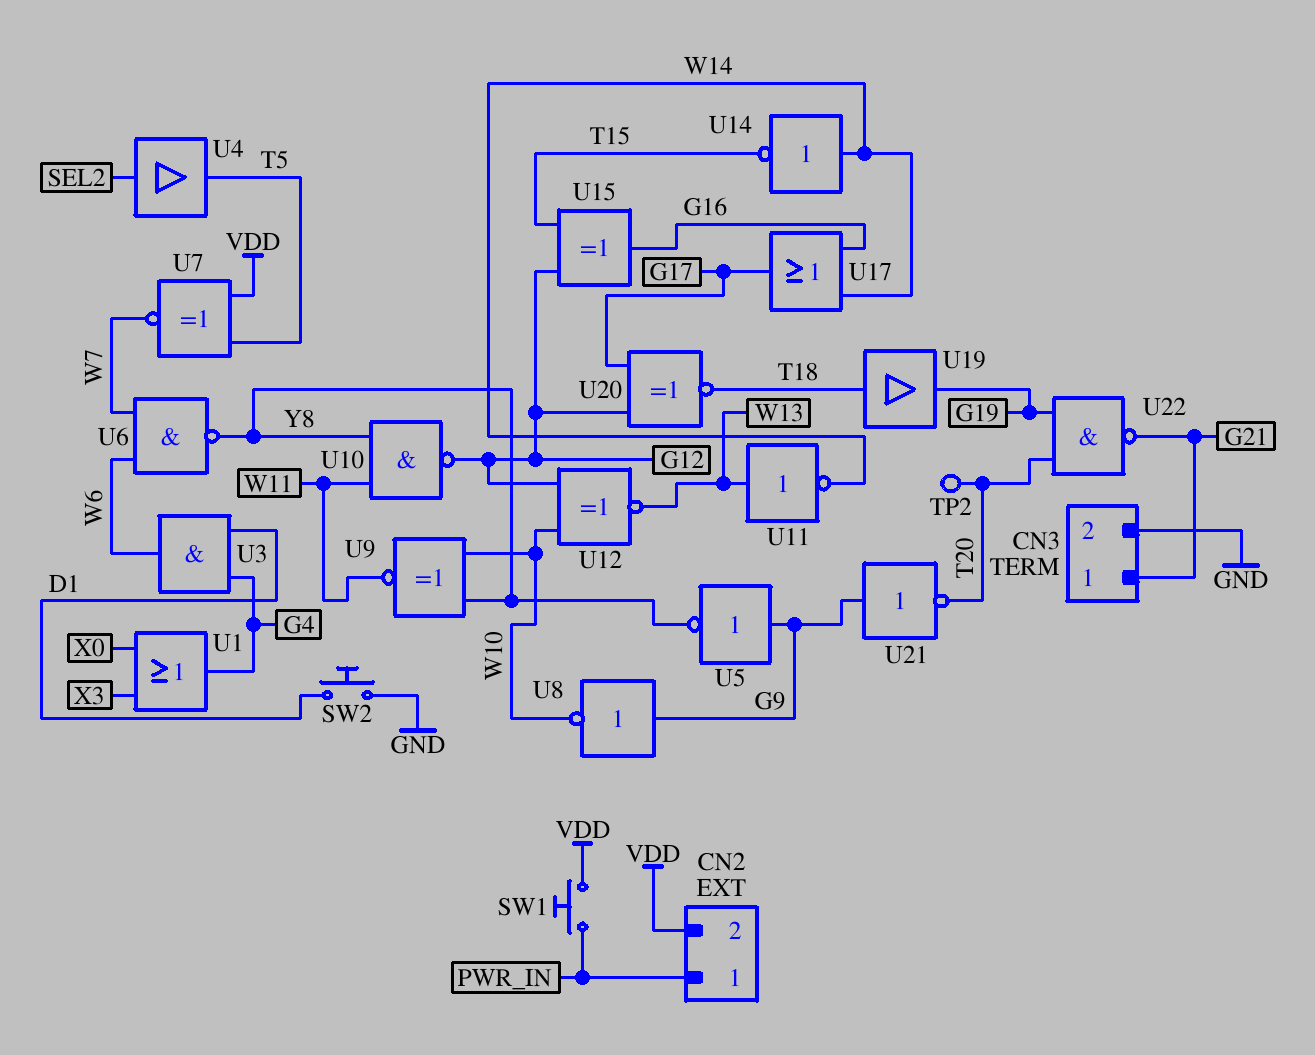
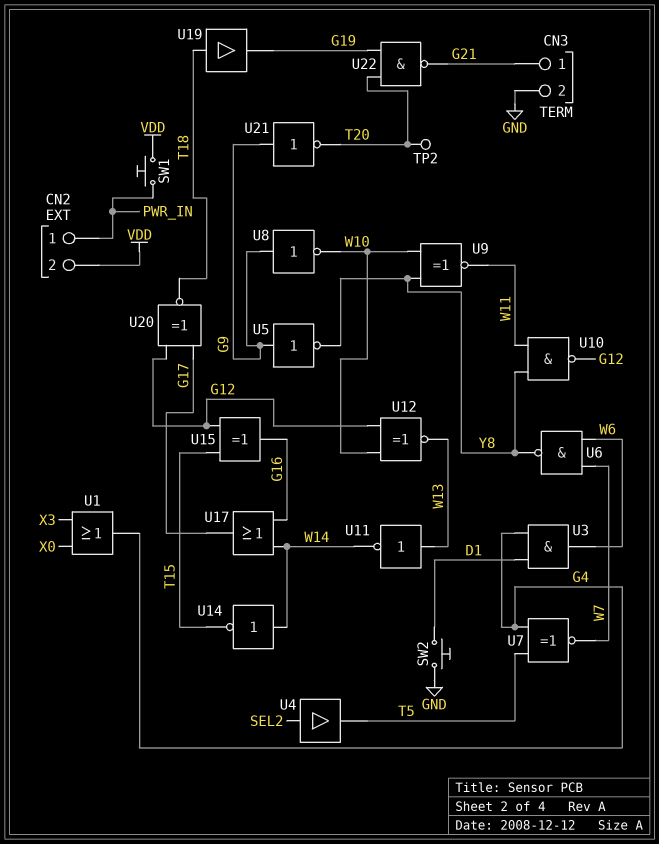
U7: XNOR (in T5, in VDD, out W7) -> XNOR (in G4, in T5, out W7)

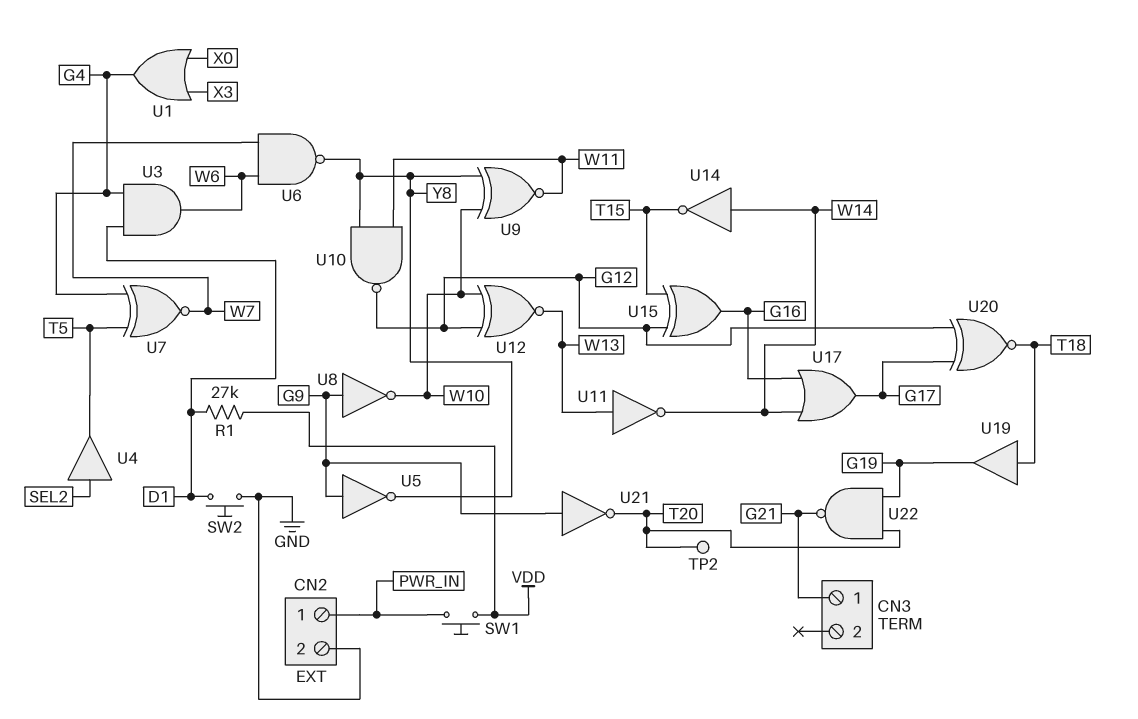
CN2 pin 2: VDD -> GND
CN3 pin 2: GND -> none
R1: none -> 27k (D1, VDD)

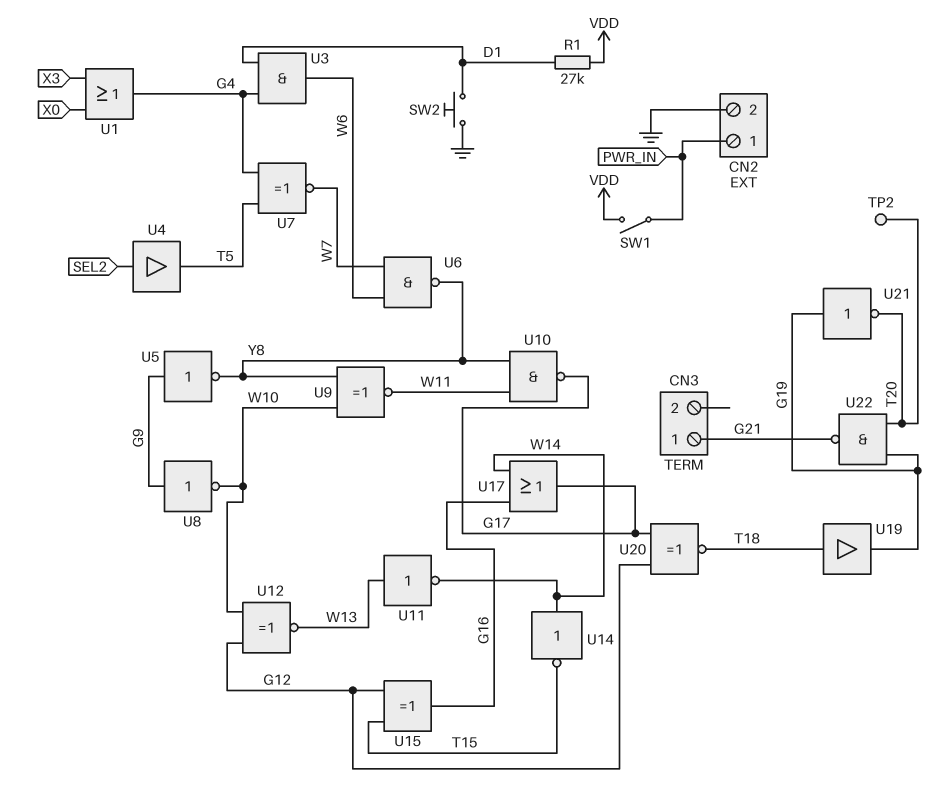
SW1: button (PWR_IN, VDD) -> switch (PWR_IN, VDD)
U10: NAND (in W11, in Y8, out G12) -> NAND (in W11, in Y8, out G17)
U21: NOT (in G9, out T20) -> NOT (in G19, out T20)

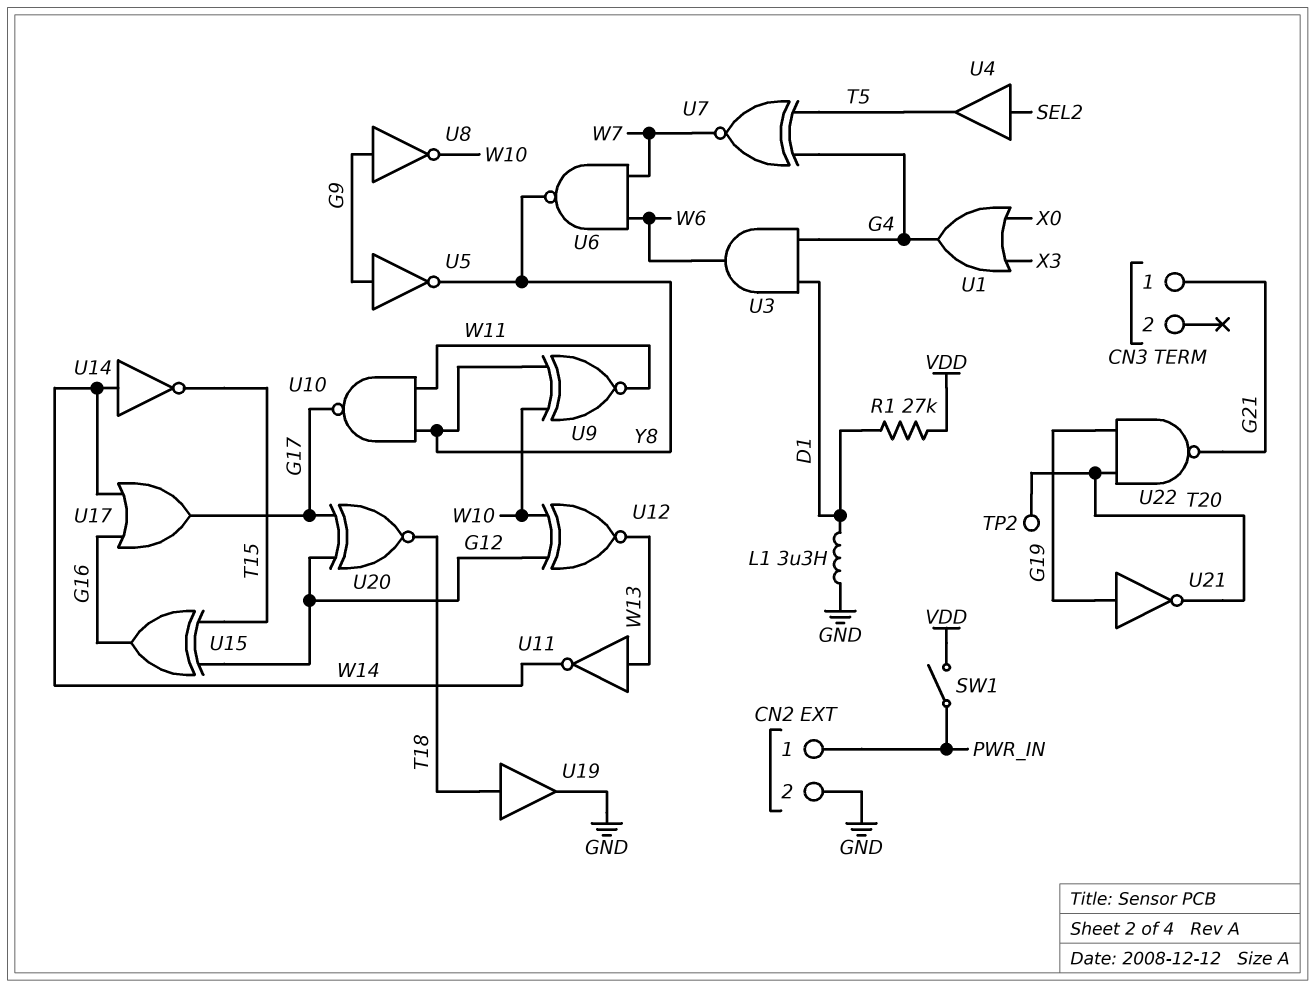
L1: none -> 3.3uH (D1, GND)
SW2: button (D1, GND) -> none
U19: buffer (in T18, out G19) -> buffer (in T18, out GND)

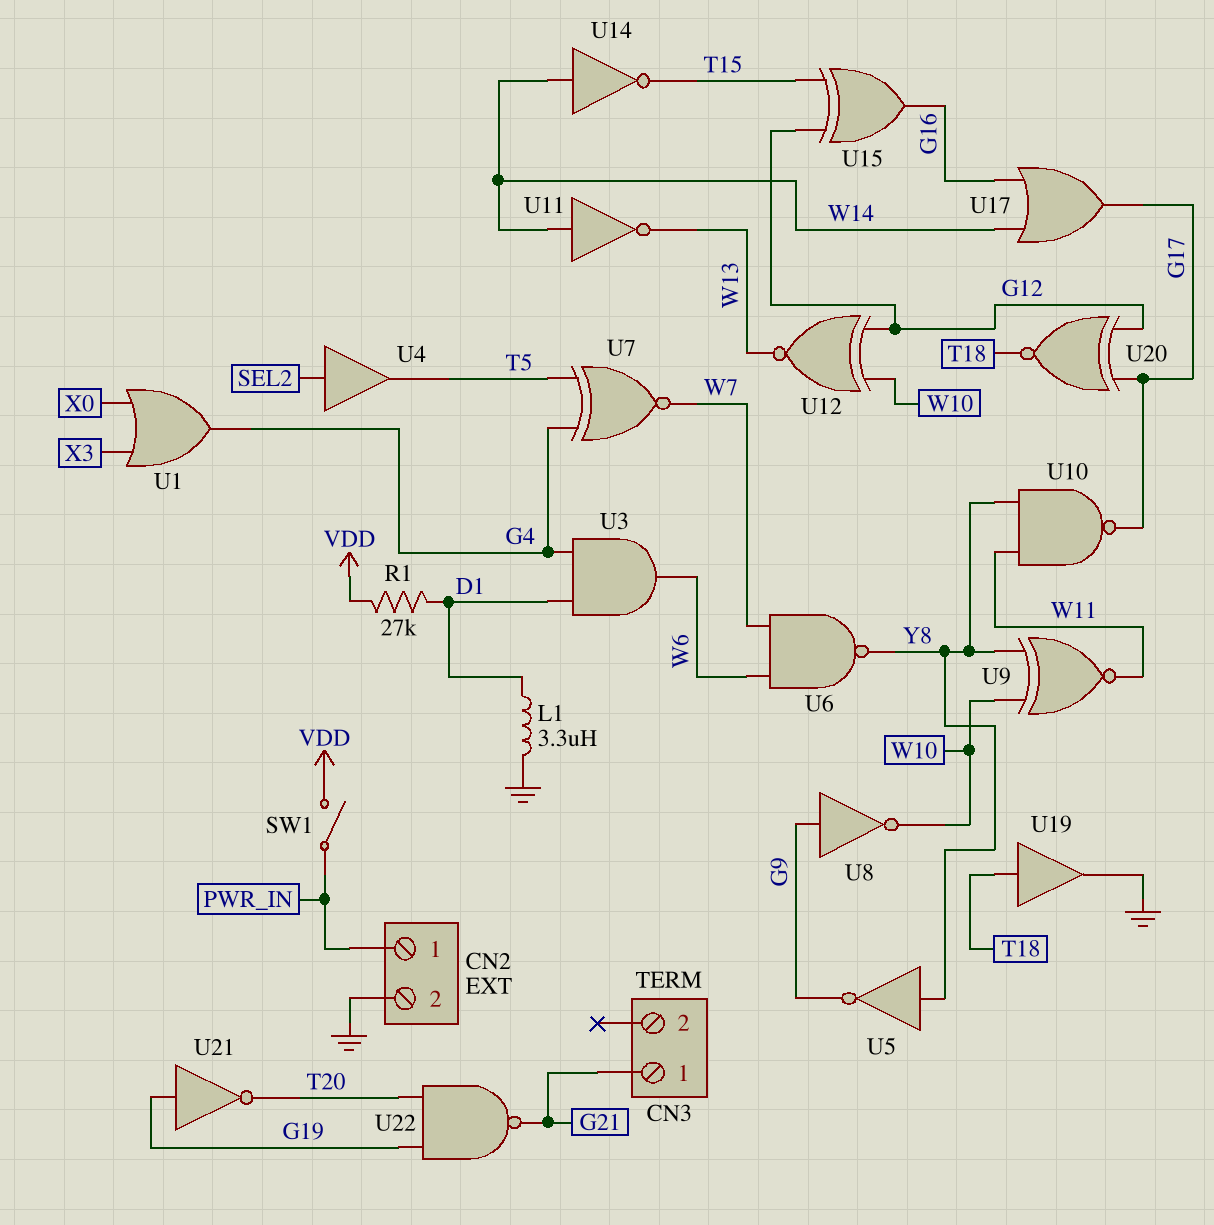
TP2: test point (T20) -> none
U5: NOT (in G9, out Y8) -> NOT (in Y8, out G9)
U11: NOT (in W13, out W14) -> NOT (in W14, out W13)

